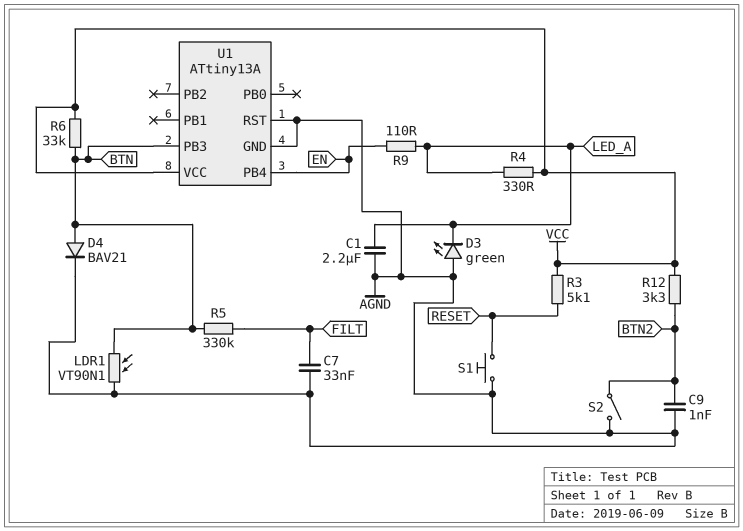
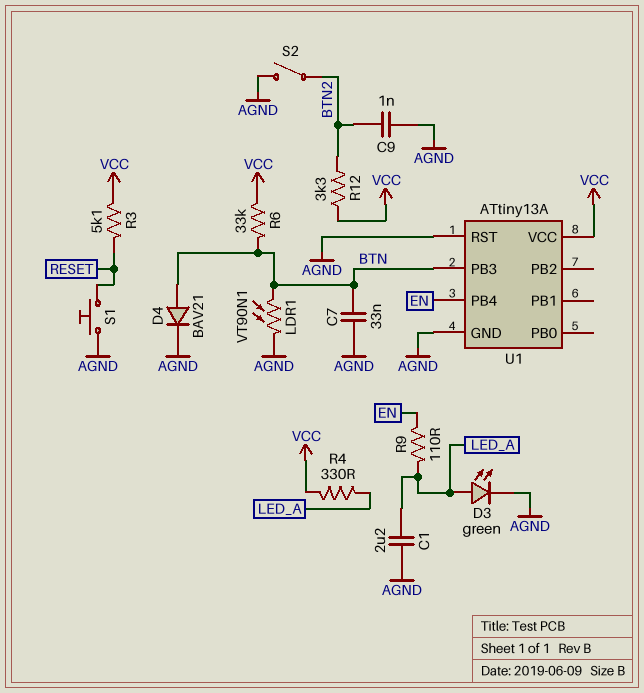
C7: 33nF (AGND, FILT) -> 33nF (AGND, BTN)
D3: LED green (A AGND, K LED_A) -> LED green (A LED_A, K AGND)
R5: 330k (BTN, FILT) -> none

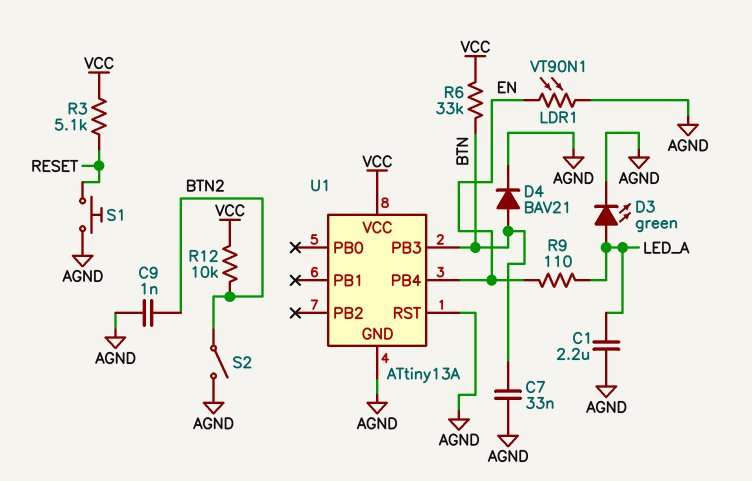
LDR1: VT90N1 (AGND, BTN) -> VT90N1 (AGND, EN)
R4: 330 (LED_A, VCC) -> none
R12: 3.3k (BTN2, VCC) -> 10k (BTN2, VCC)

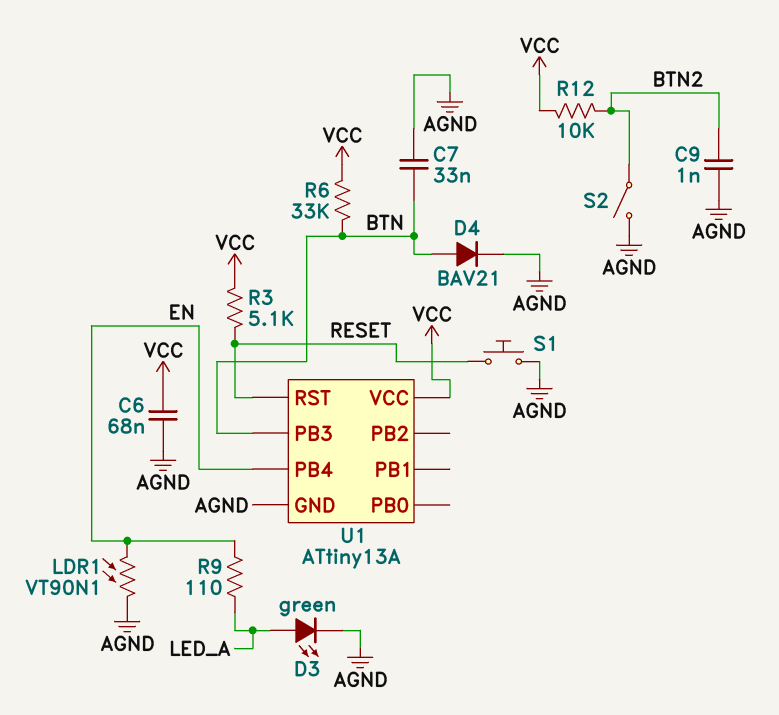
C1: 2.2uF (AGND, LED_A) -> none
C6: none -> 68nF (AGND, VCC)
U1 pin RST: AGND -> RESET

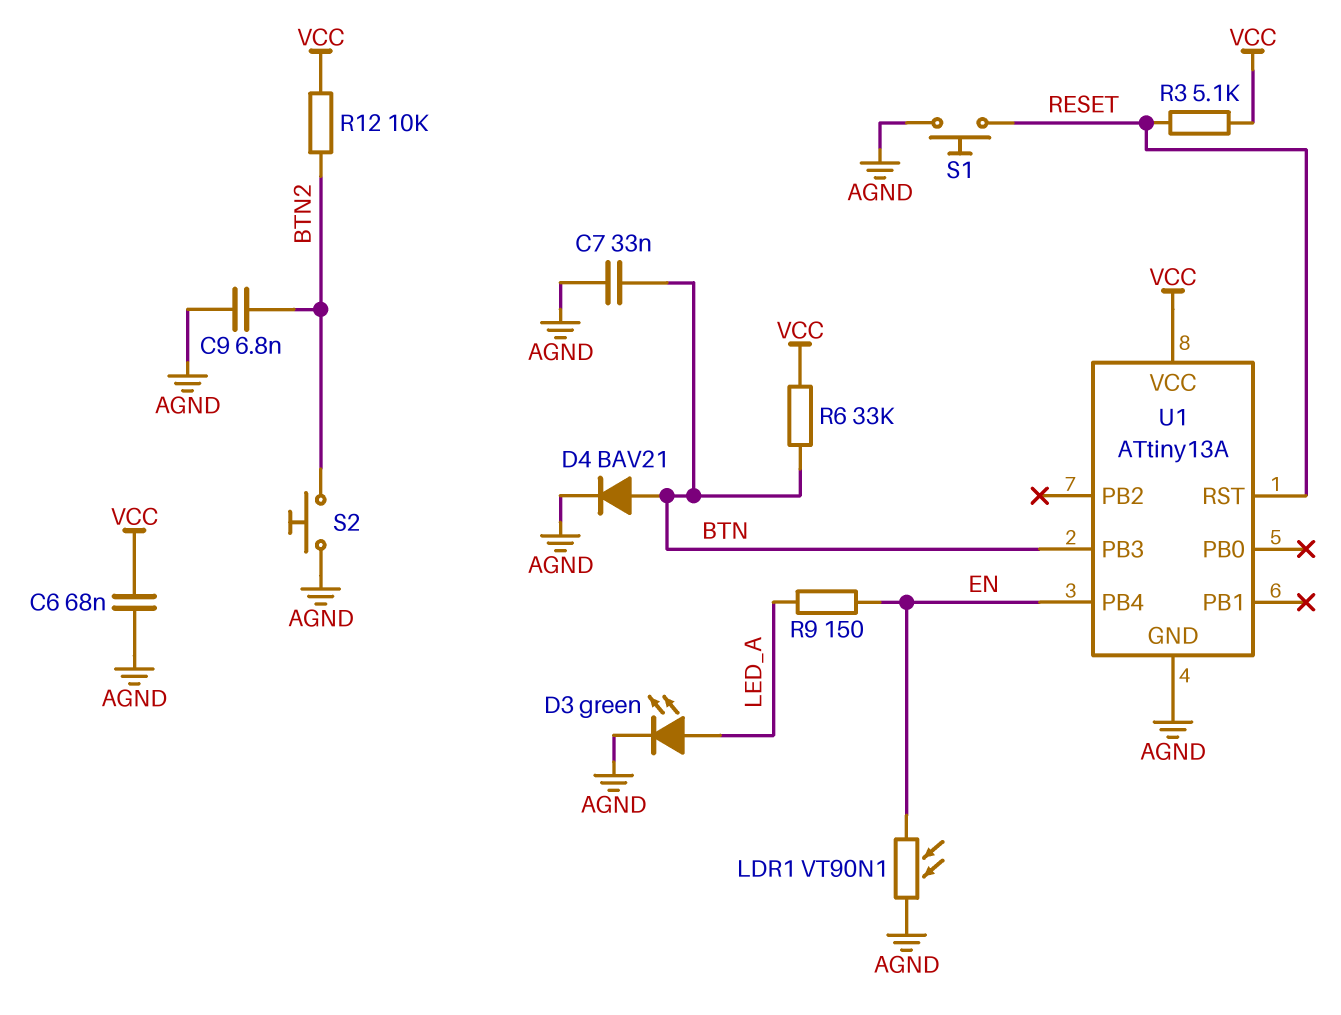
C9: 1nF (AGND, BTN2) -> 6.8nF (AGND, BTN2)
R9: 110 (EN, LED_A) -> 150 (EN, LED_A)
S2: switch (AGND, BTN2) -> button (AGND, BTN2)

